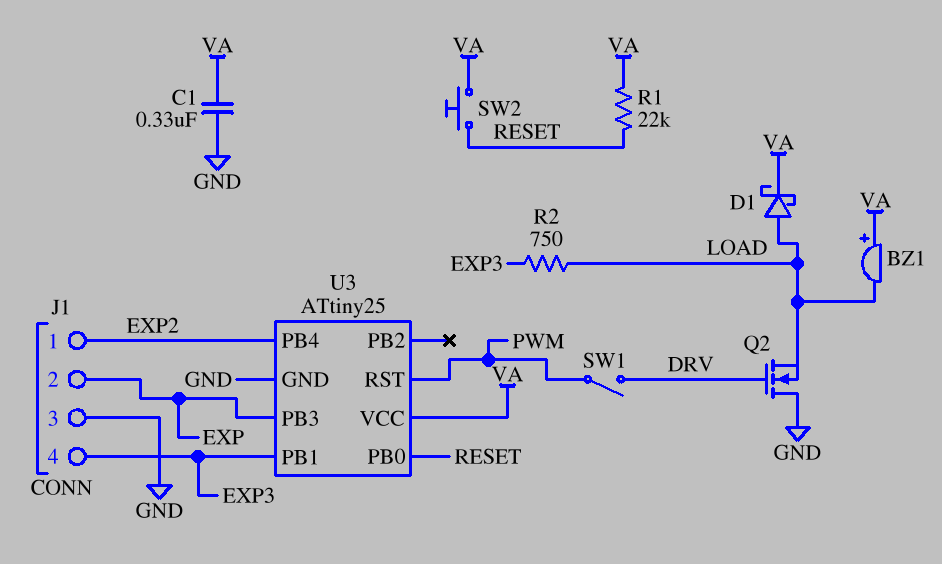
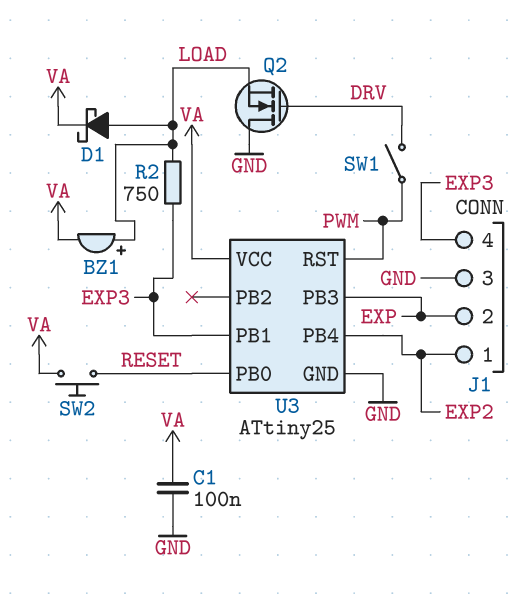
BZ1: buzzer (plus VA, minus LOAD) -> buzzer (plus LOAD, minus VA)
C1: 330nF (GND, VA) -> 100nF (GND, VA)
R1: 22k (RESET, VA) -> none

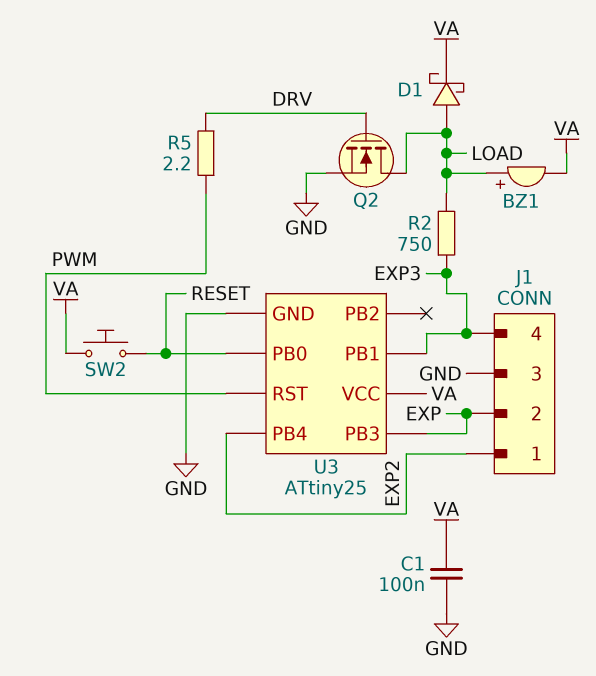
Q2: NMOS (G DRV, D GND, S LOAD) -> NMOS (G DRV, D LOAD, S GND)
R5: none -> 2.2 (DRV, PWM)
SW1: switch (DRV, PWM) -> none

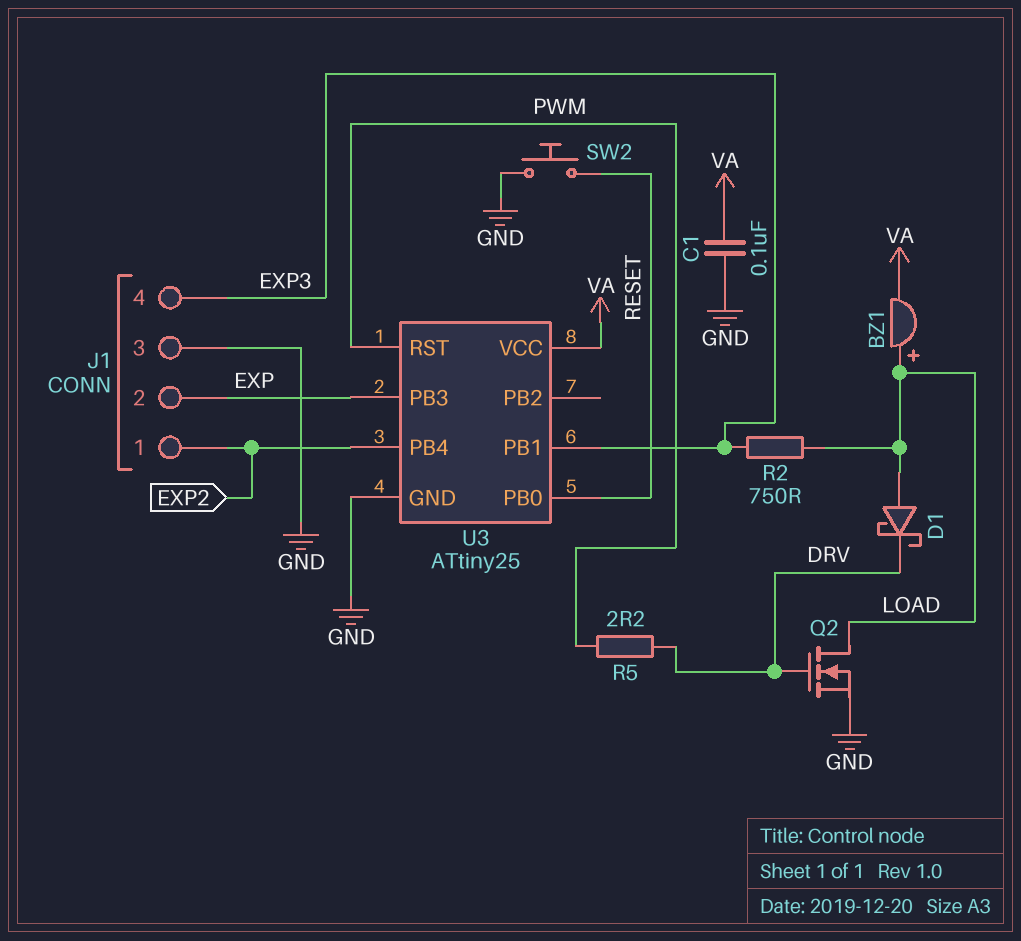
D1: schottky (A LOAD, K VA) -> schottky (A LOAD, K DRV)
SW2: button (RESET, VA) -> button (GND, RESET)

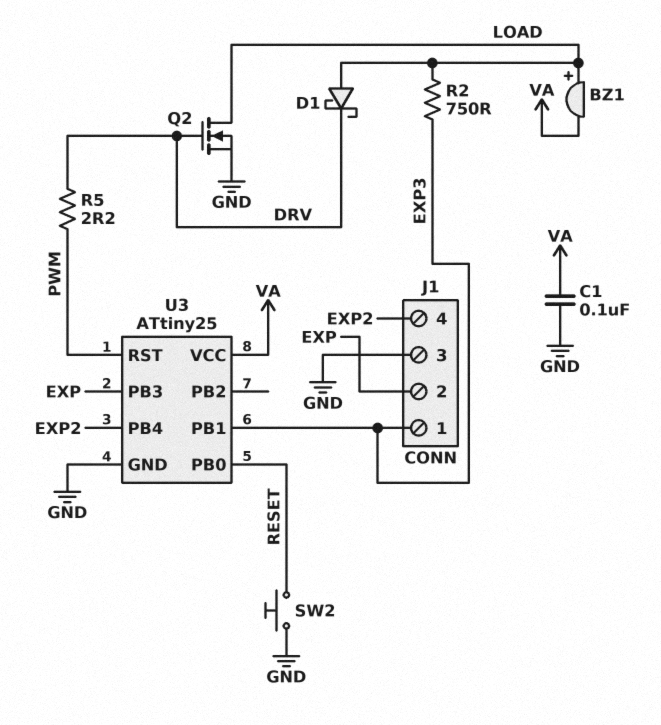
J1 pin 1: EXP2 -> EXP3
J1 pin 4: EXP3 -> EXP2

